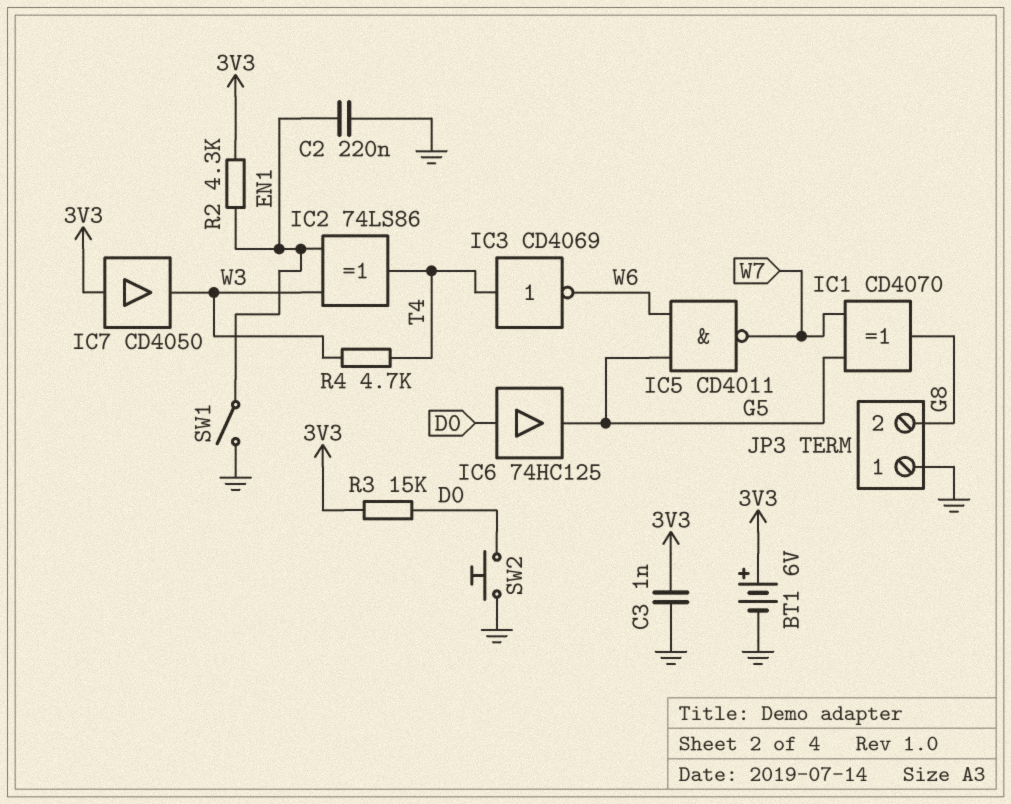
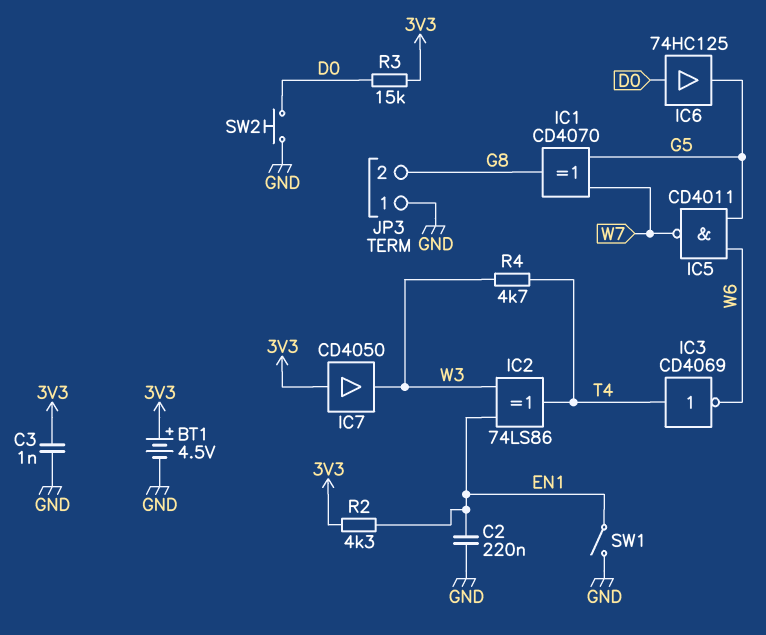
BT1: 6V (plus 3V3, minus GND) -> 4.5V (plus 3V3, minus GND)

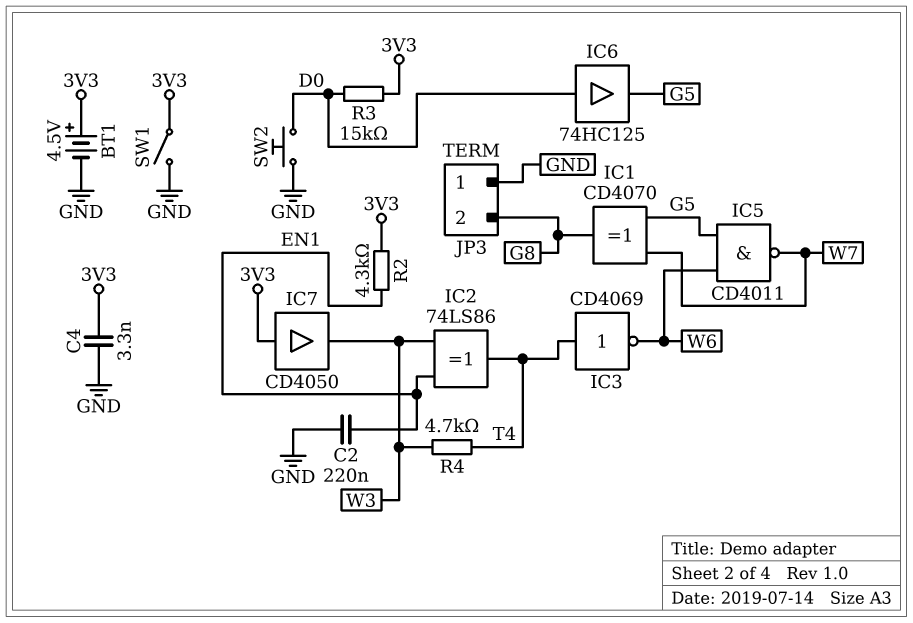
C3: 1nF (3V3, GND) -> none
C4: none -> 3.3nF (3V3, GND)
SW1: switch (EN1, GND) -> switch (3V3, GND)

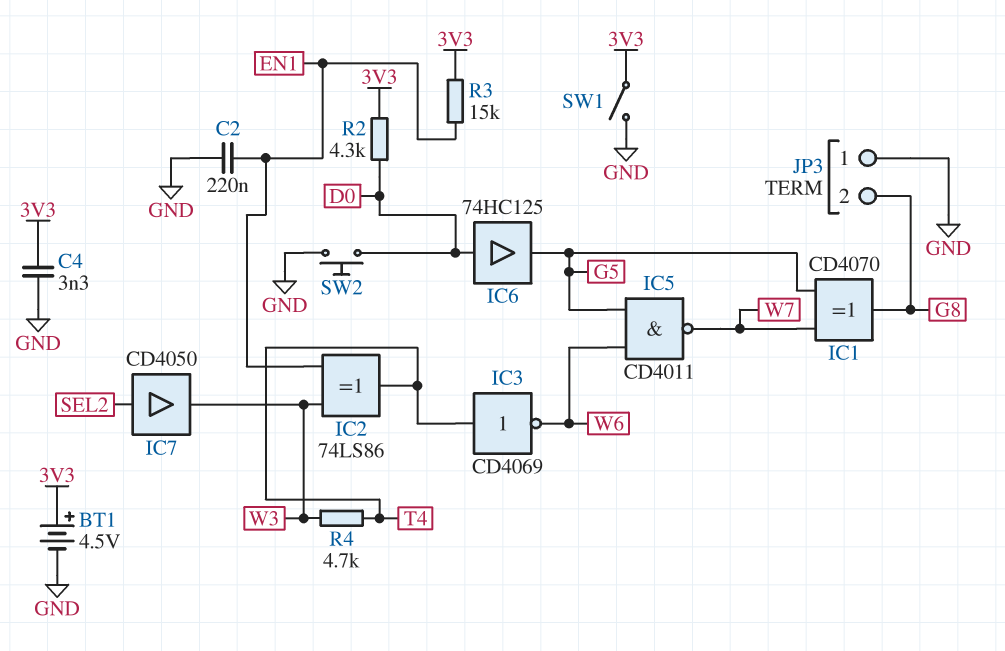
IC7: buffer CD4050 (in 3V3, out W3) -> buffer CD4050 (in SEL2, out W3)
R2: 4.3k (3V3, EN1) -> 4.3k (3V3, D0)
R3: 15k (3V3, D0) -> 15k (3V3, EN1)

